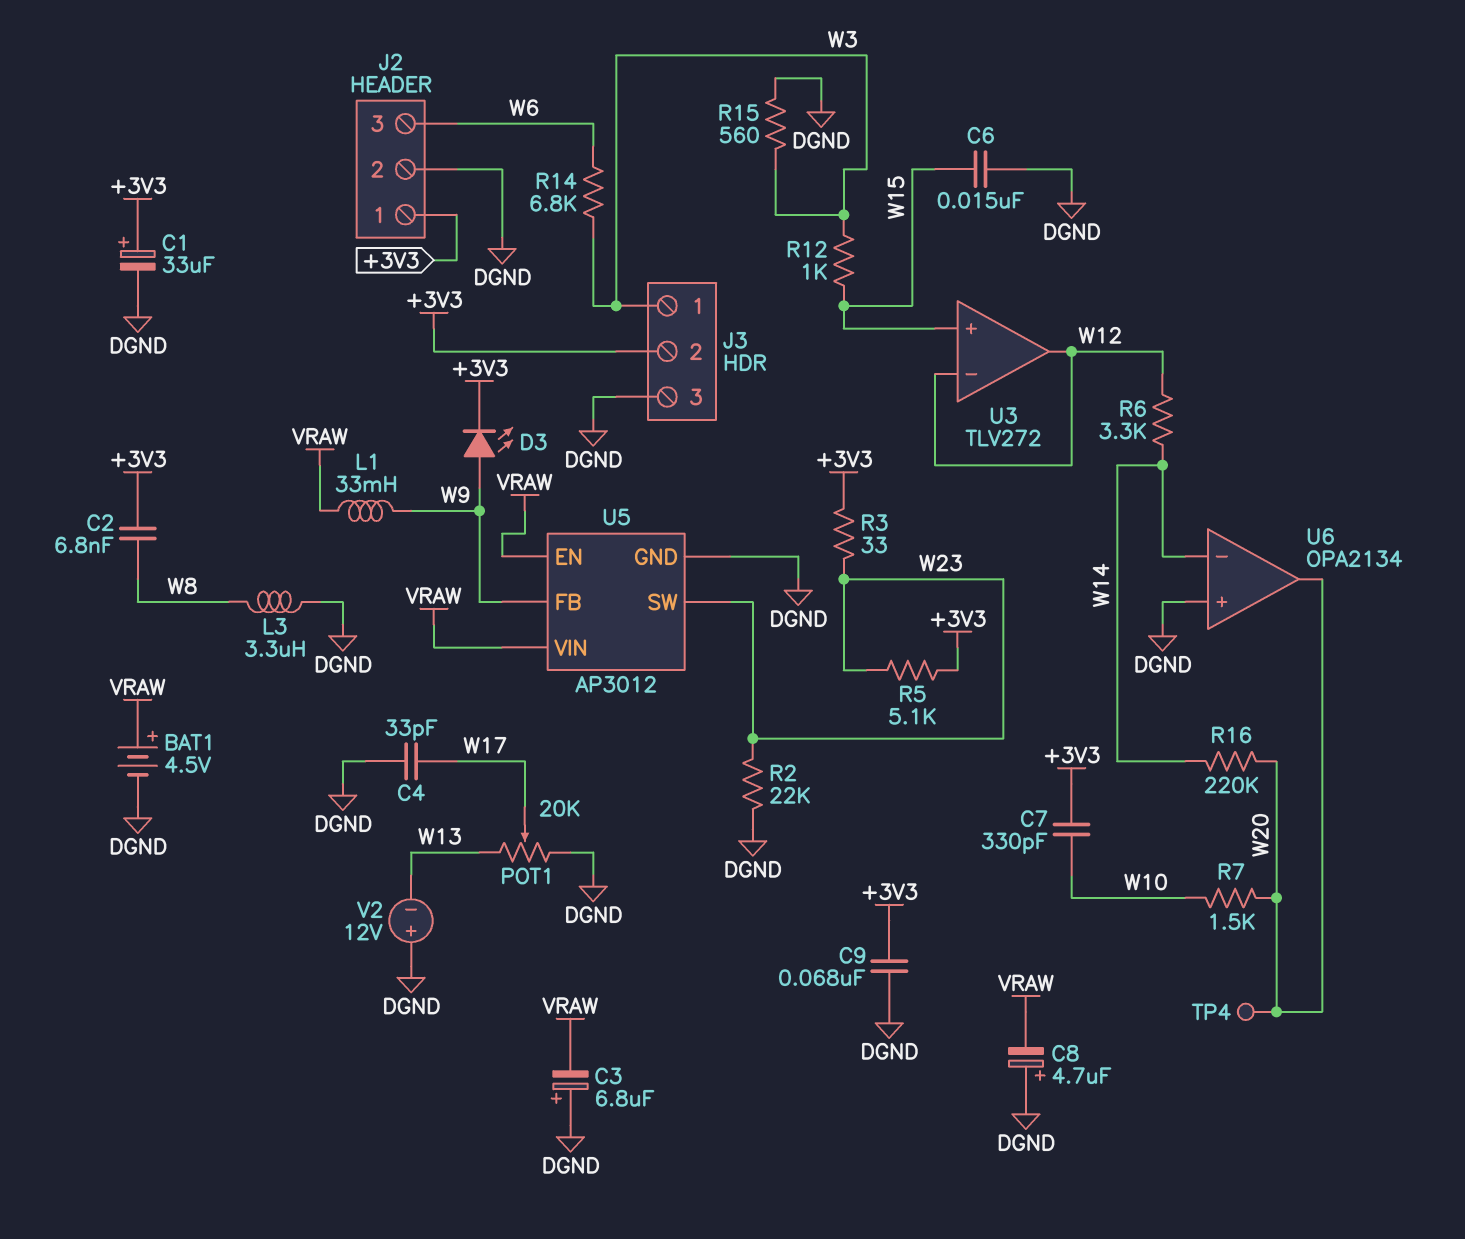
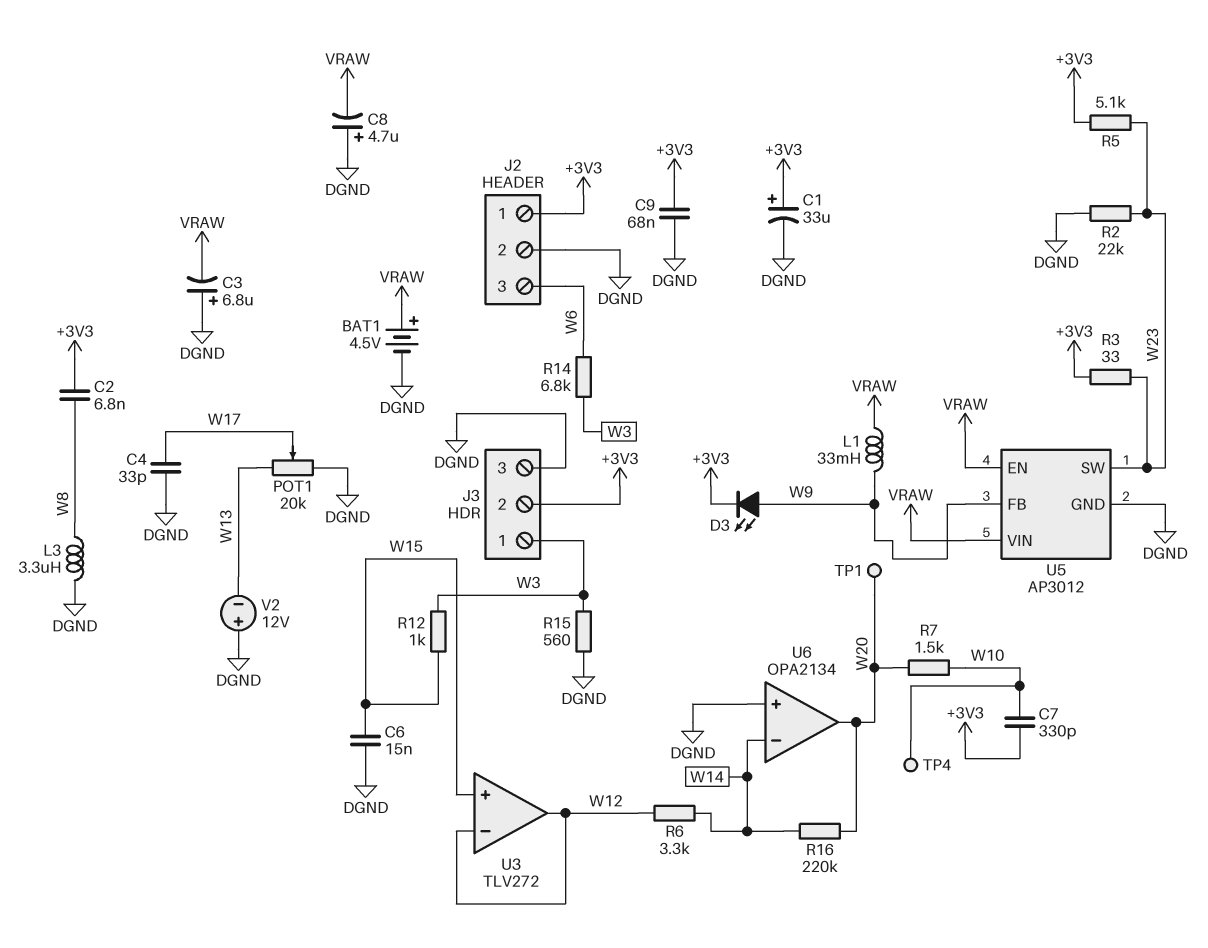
TP1: none -> test point (W20)
TP4: test point (W20) -> test point (W10)

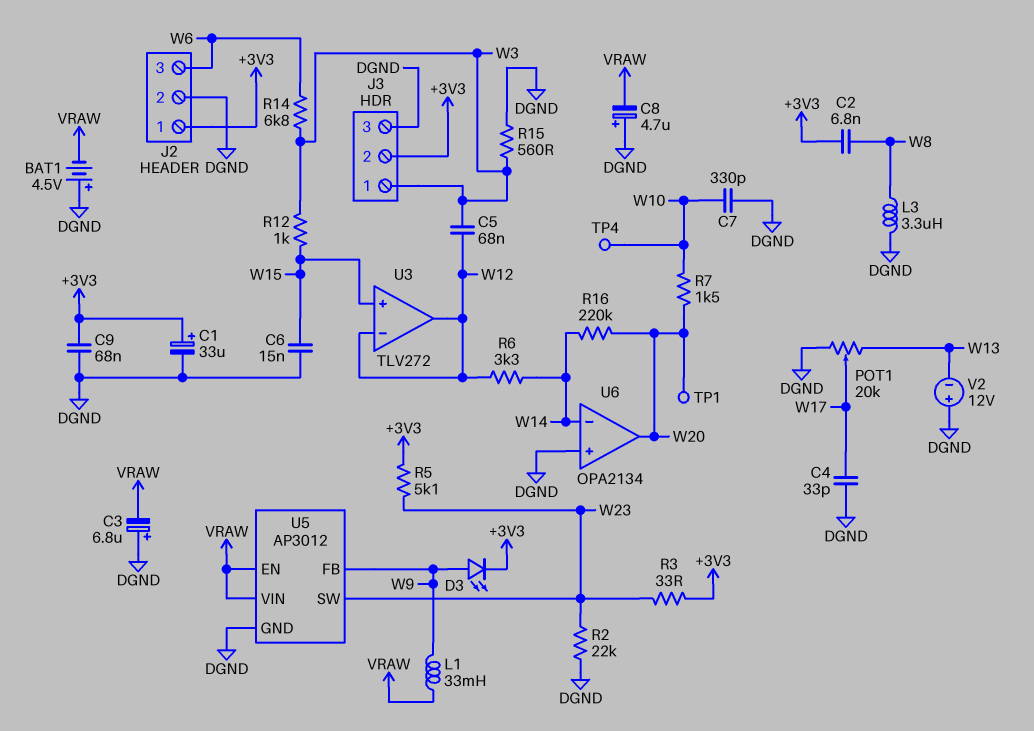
BAT1: 4.5V (plus VRAW, minus DGND) -> 4.5V (plus DGND, minus VRAW)
C5: none -> 68nF (W3, W12)
C7: 330pF (+3V3, W10) -> 330pF (DGND, W10)

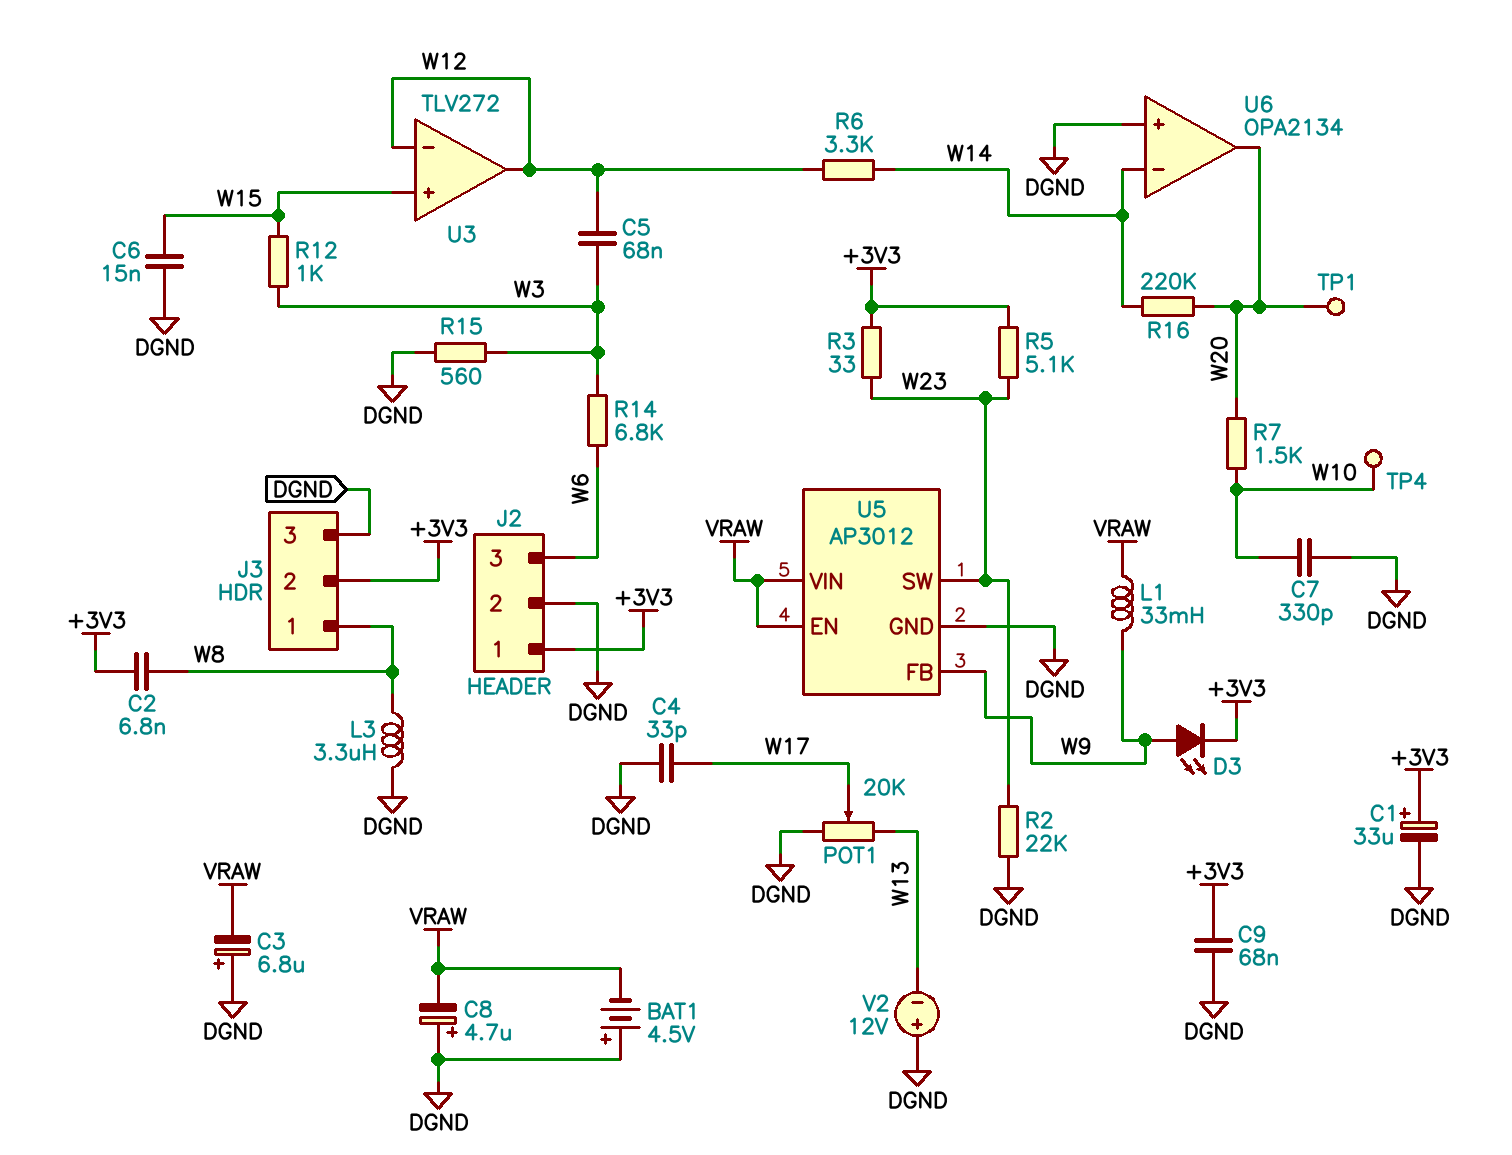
J3 pin 1: W3 -> W8

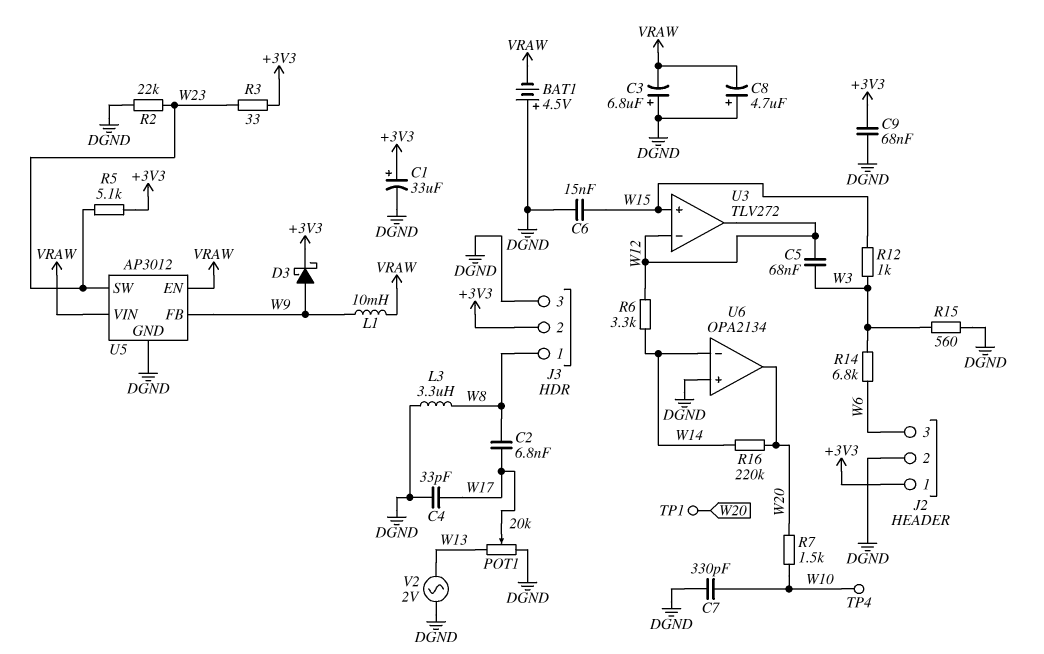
C2: 6.8nF (+3V3, W8) -> 6.8nF (W8, W17)
D3: LED (A W9, K +3V3) -> schottky (A W9, K +3V3)
L1: 33mH (VRAW, W9) -> 10mH (VRAW, W9)
V2: 12V (plus DGND, minus W13) -> AC 2V (DGND, W13)

